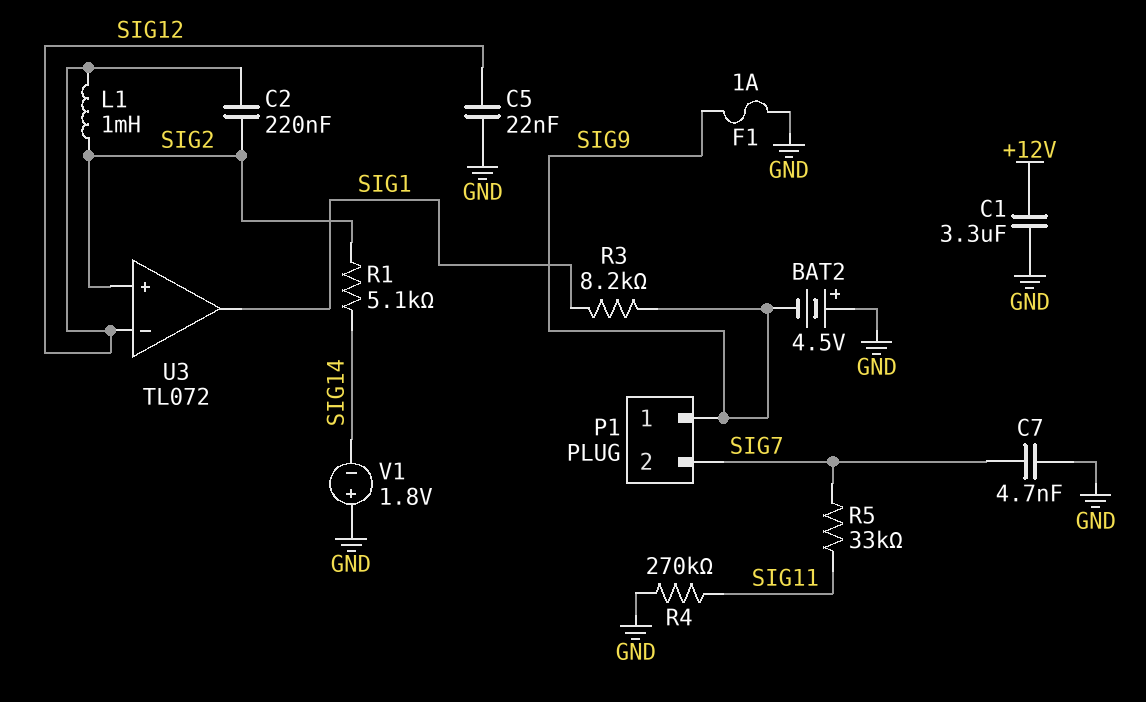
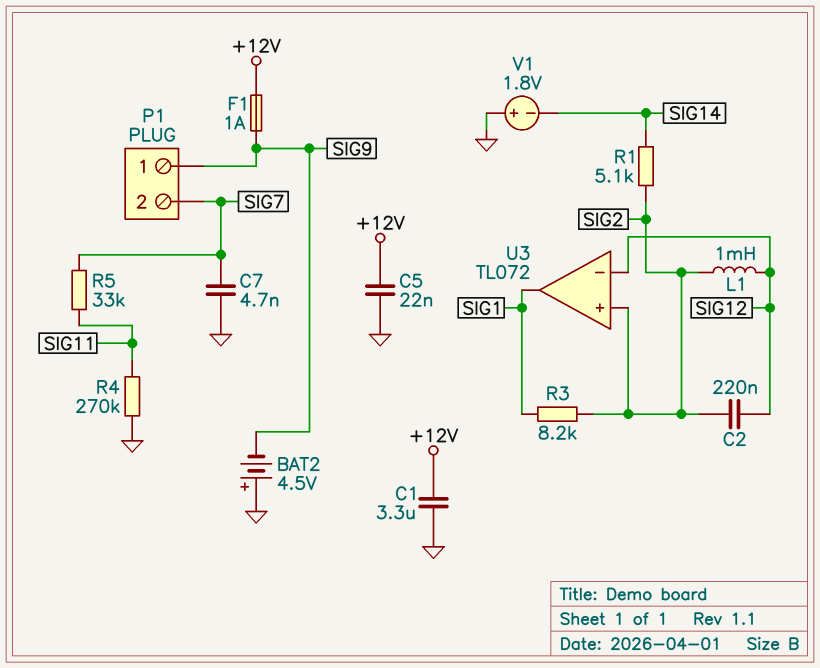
C5: 22nF (GND, SIG12) -> 22nF (+12V, GND)
F1: 1A (GND, SIG9) -> 1A (+12V, SIG9)
R3: 8.2k (SIG1, SIG9) -> 8.2k (SIG1, SIG2)

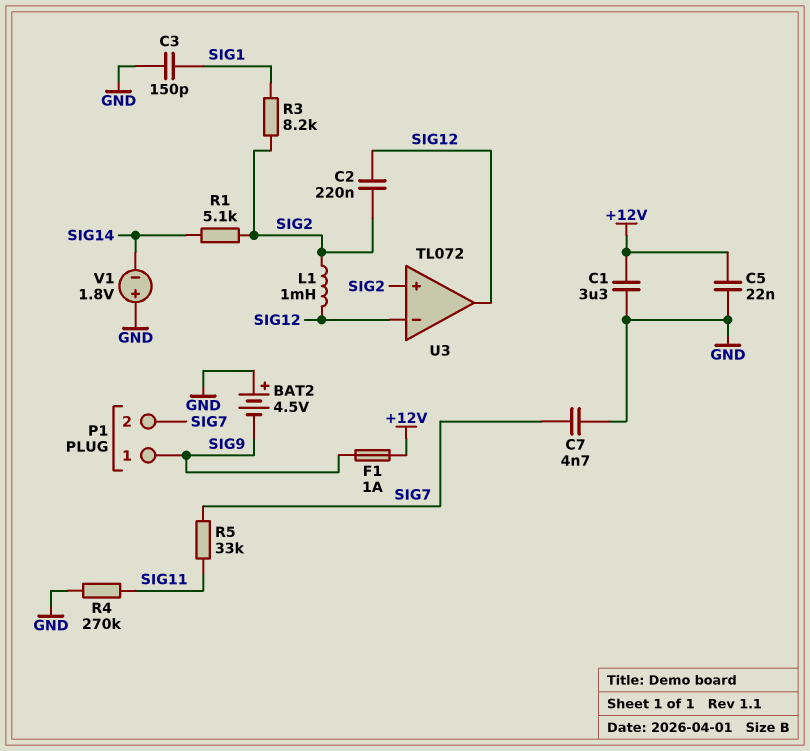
C3: none -> 150pF (GND, SIG1)
U3 pin out: SIG1 -> SIG12

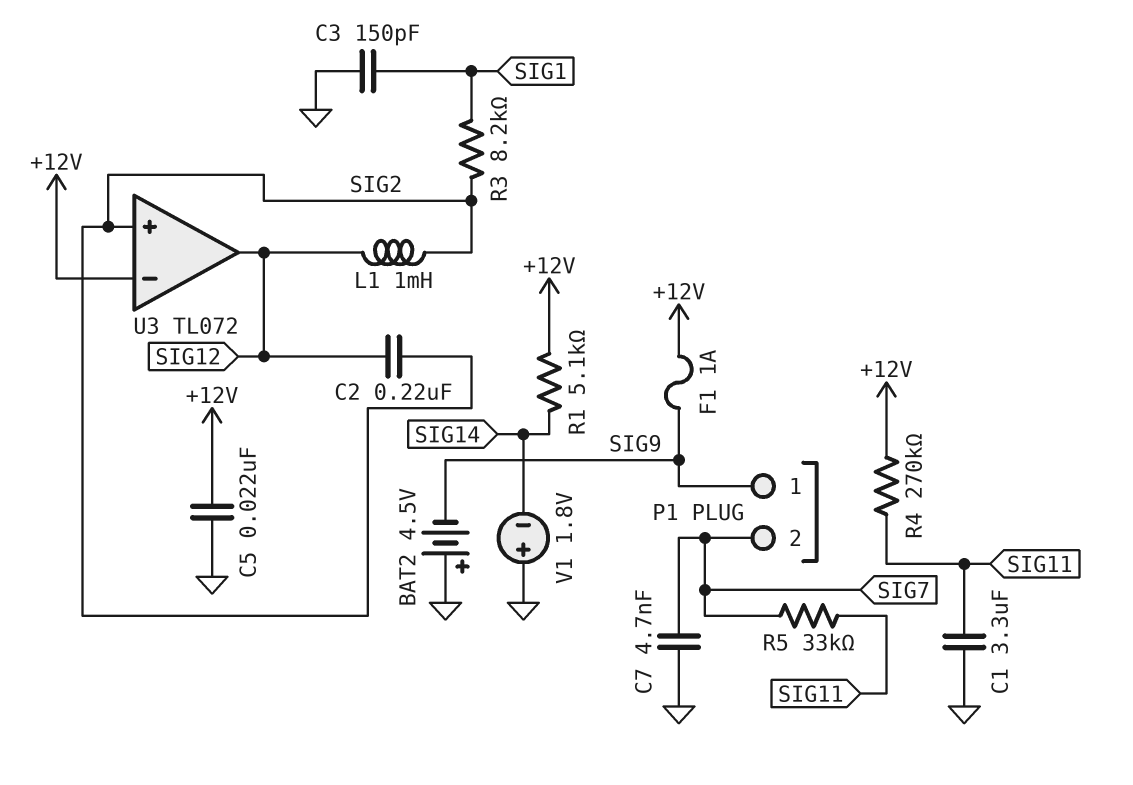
C1: 3.3uF (+12V, GND) -> 3.3uF (GND, SIG11)
R1: 5.1k (SIG2, SIG14) -> 5.1k (+12V, SIG14)
R4: 270k (GND, SIG11) -> 270k (+12V, SIG11)
U3 pin in-: SIG12 -> +12V

